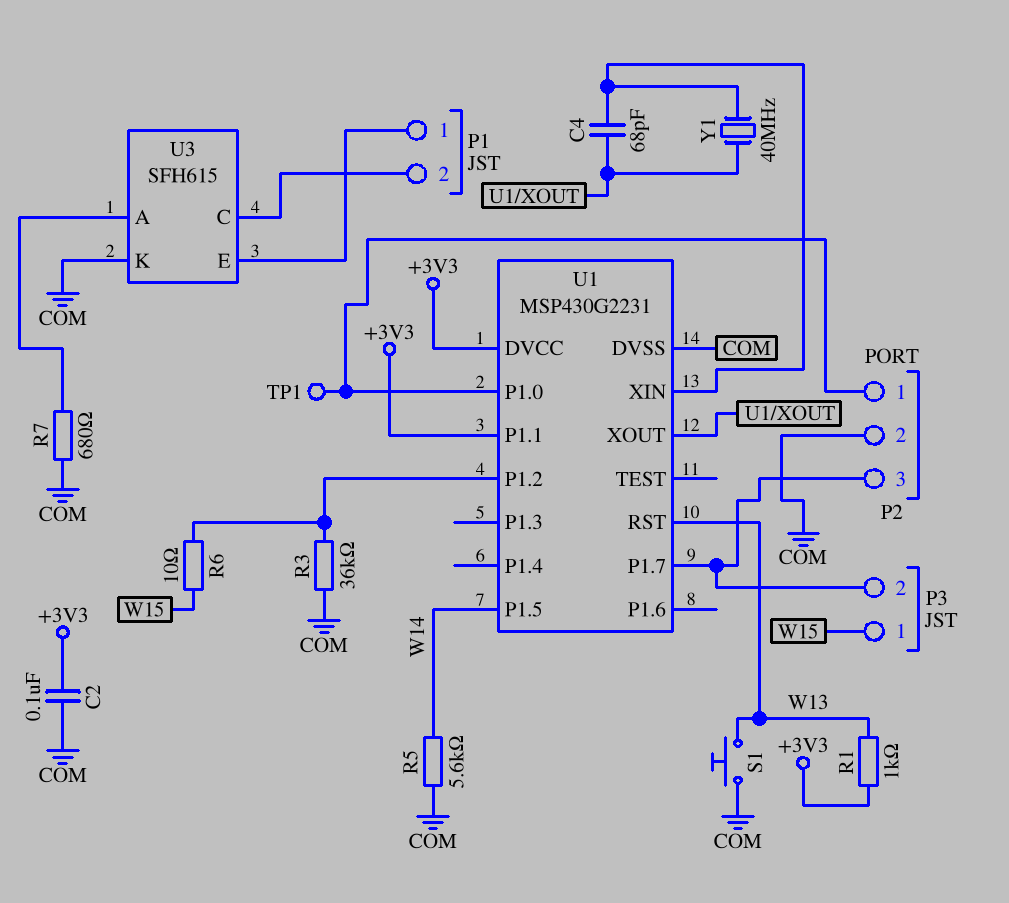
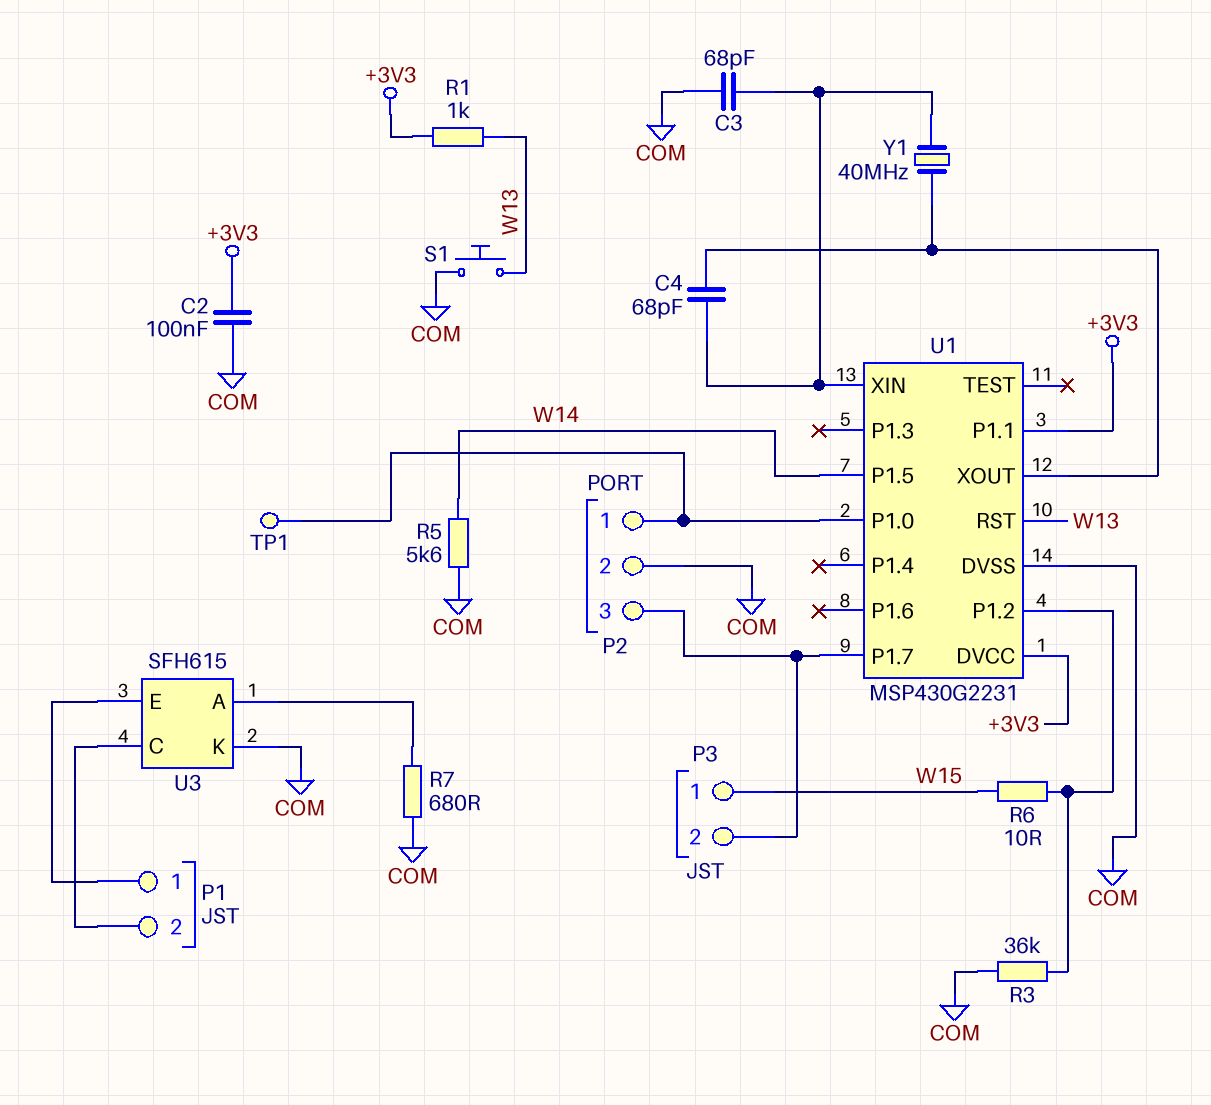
C3: none -> 68pF (COM, U1/XIN)

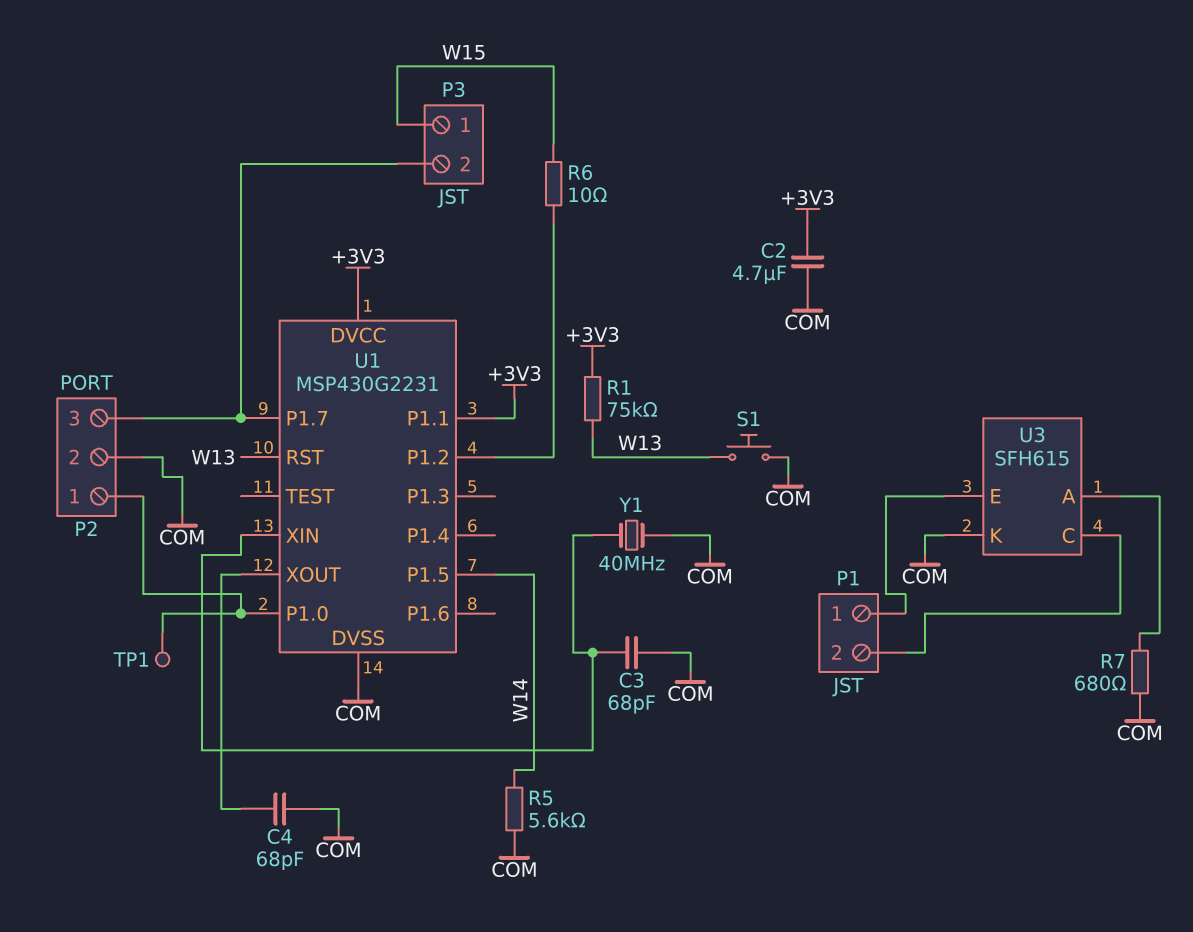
C2: 100nF (+3V3, COM) -> 4.7uF (+3V3, COM)
C4: 68pF (U1/XIN, U1/XOUT) -> 68pF (COM, U1/XOUT)
R1: 1k (+3V3, W13) -> 75k (+3V3, W13)
R3: 36k (COM, U1/P1.2) -> none
Y1: 40MHz (U1/XIN, U1/XOUT) -> 40MHz (COM, U1/XIN)

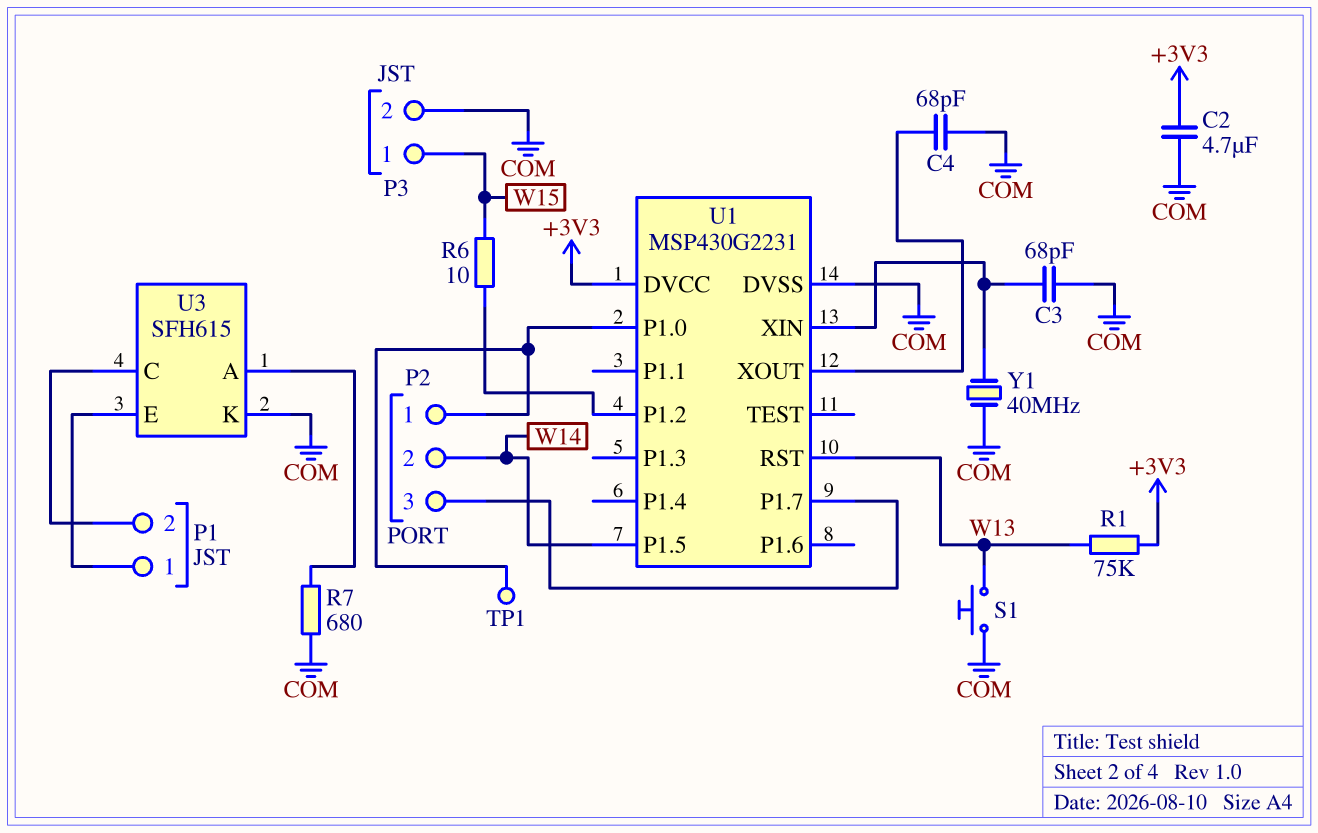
P2 pin 2: COM -> W14
P3 pin 2: P2/3 -> COM
R5: 5.6k (COM, W14) -> none
U1 pin P1.1: +3V3 -> none

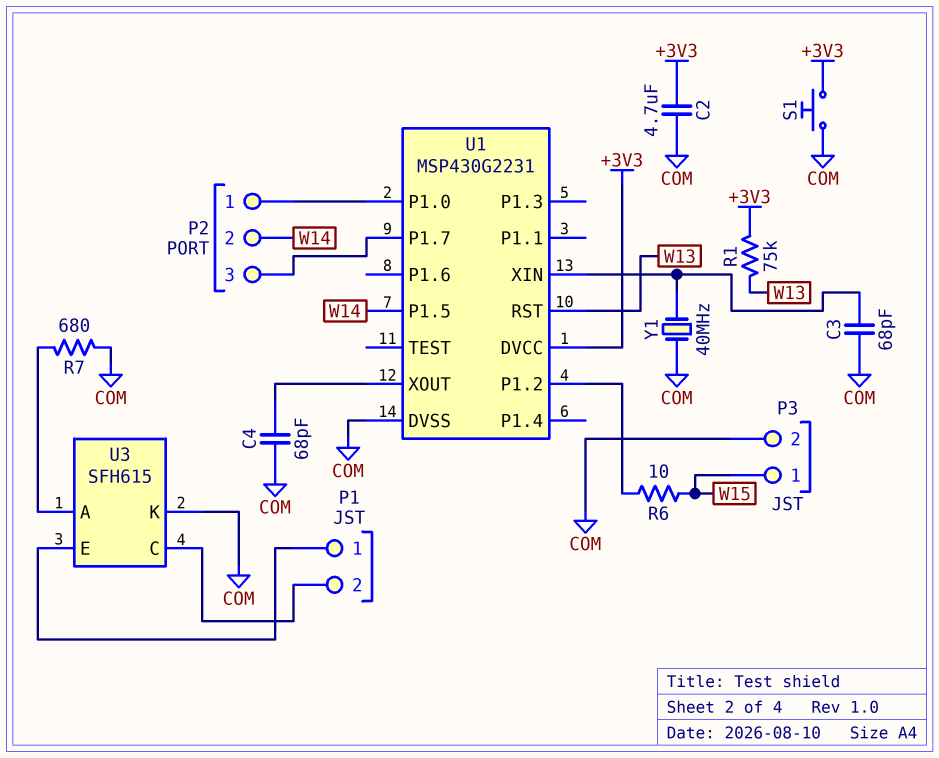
S1: button (COM, W13) -> button (+3V3, COM)
TP1: test point (P2/1) -> none

